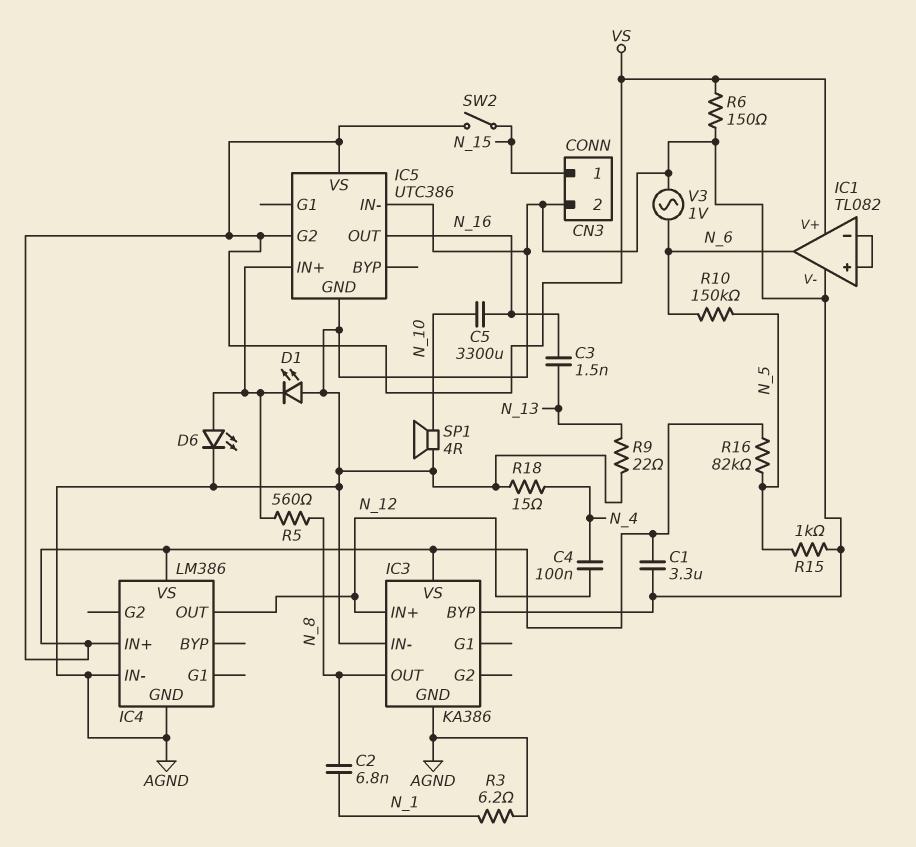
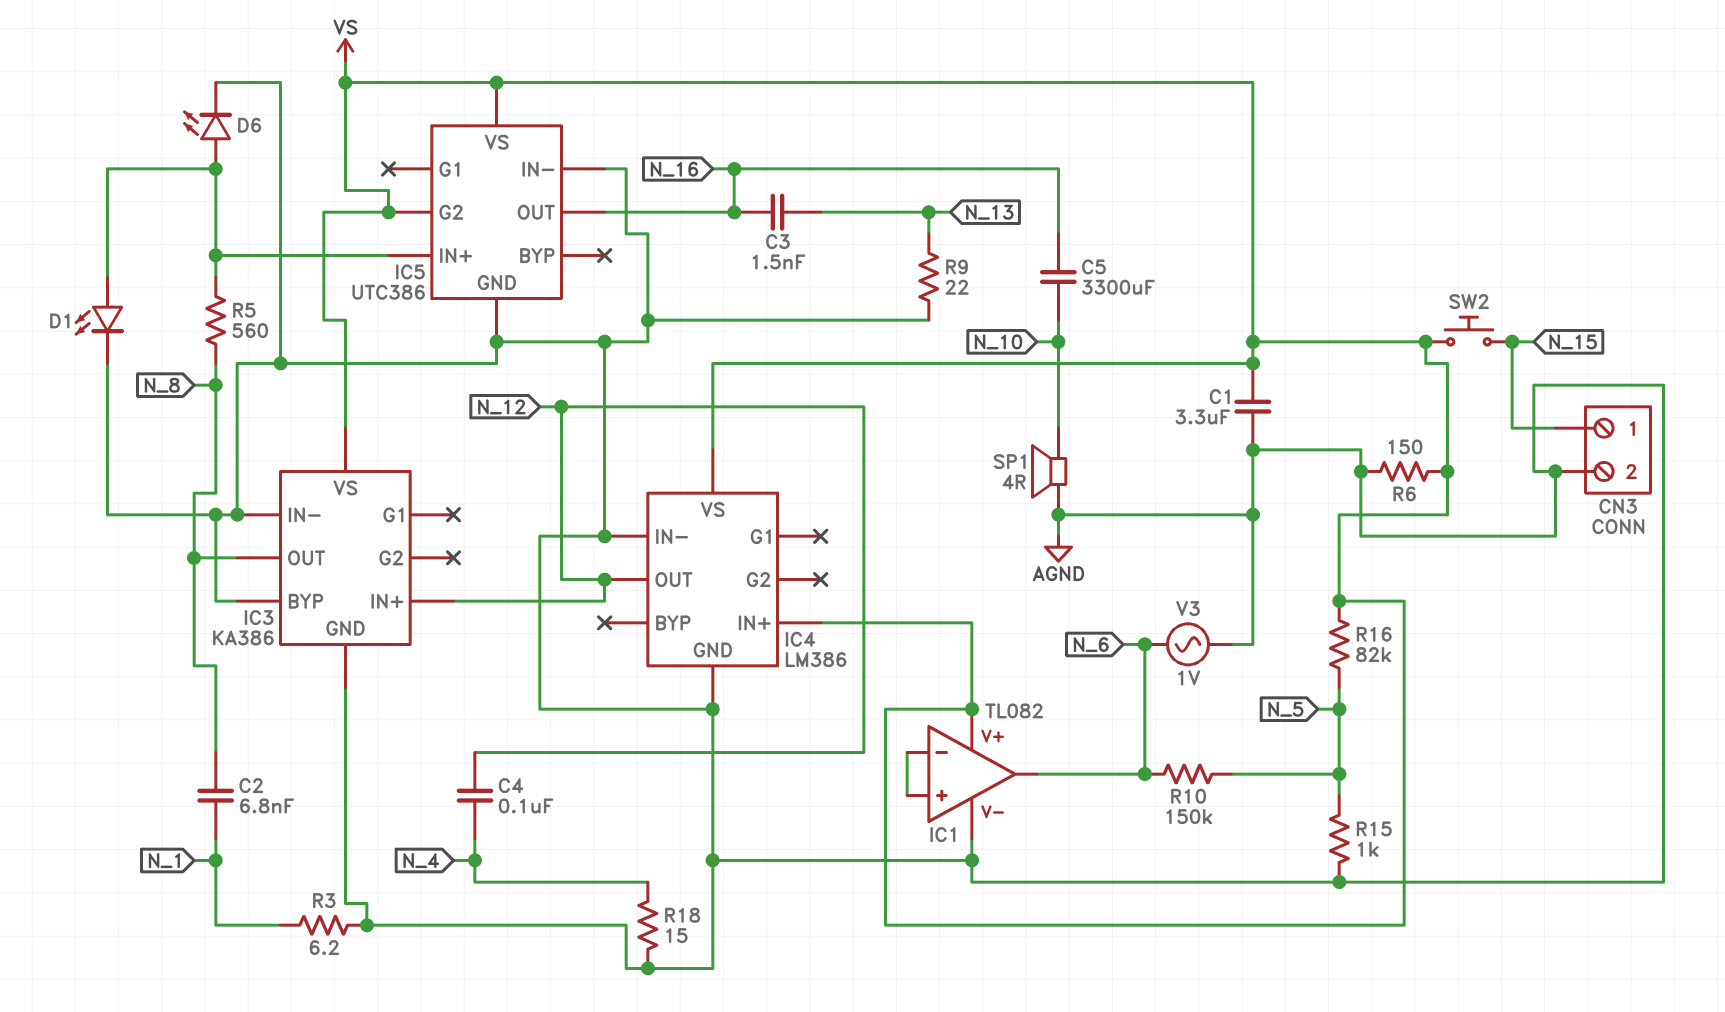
D1: LED (A AGND, K IC5/IN+) -> LED (A IC5/IN+, K AGND)
SW2: switch (N_15, VS) -> button (N_15, VS)

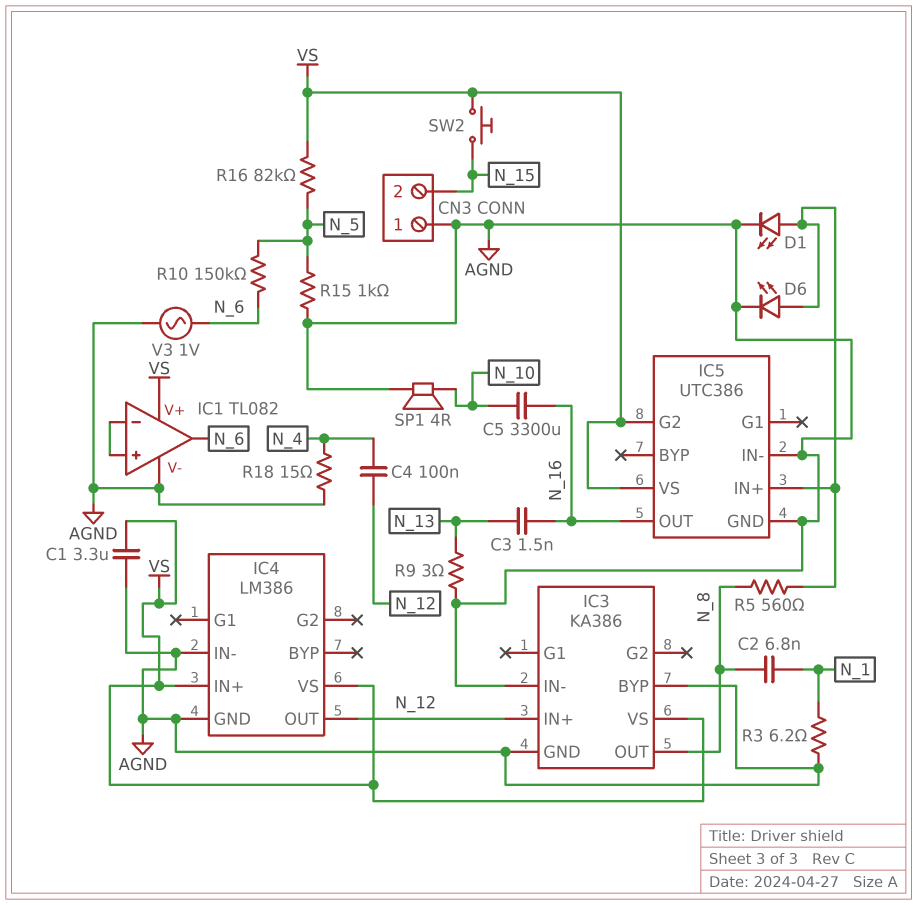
CN3 pin 1: N_15 -> AGND
CN3 pin 2: AGND -> N_15
R6: 150 (AGND, VS) -> none
R9: 22 (AGND, N_13) -> 3 (AGND, N_13)

